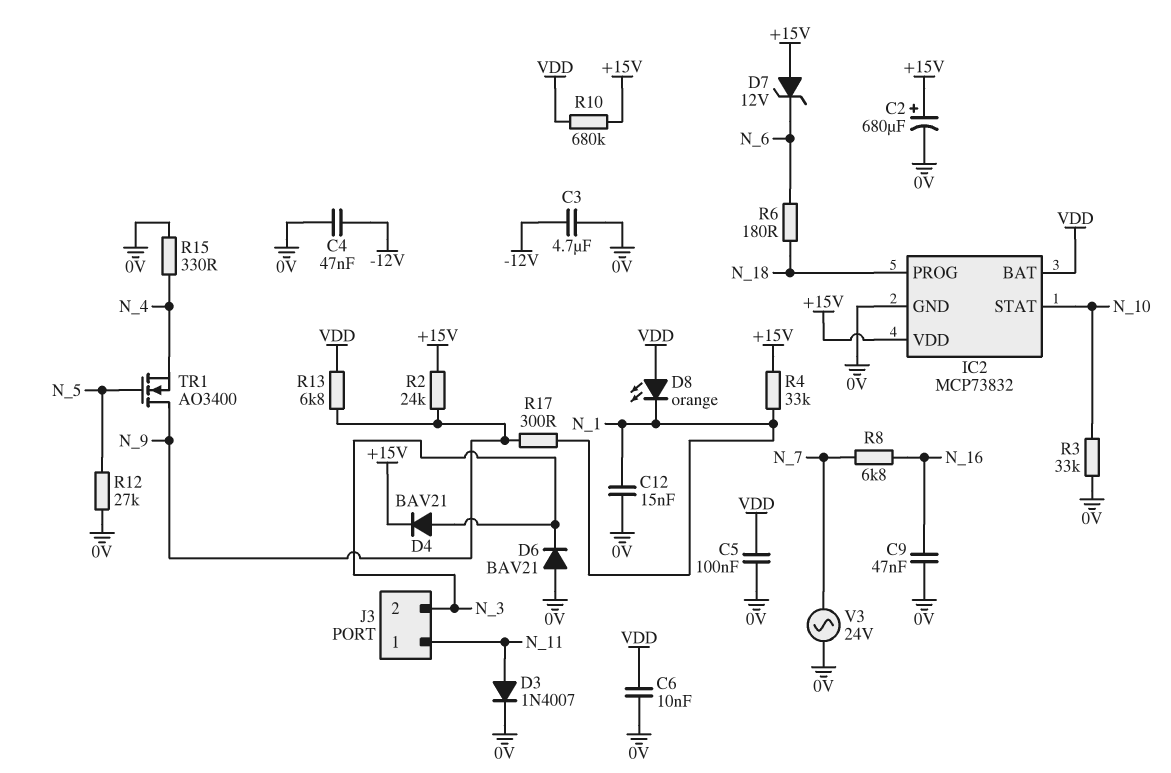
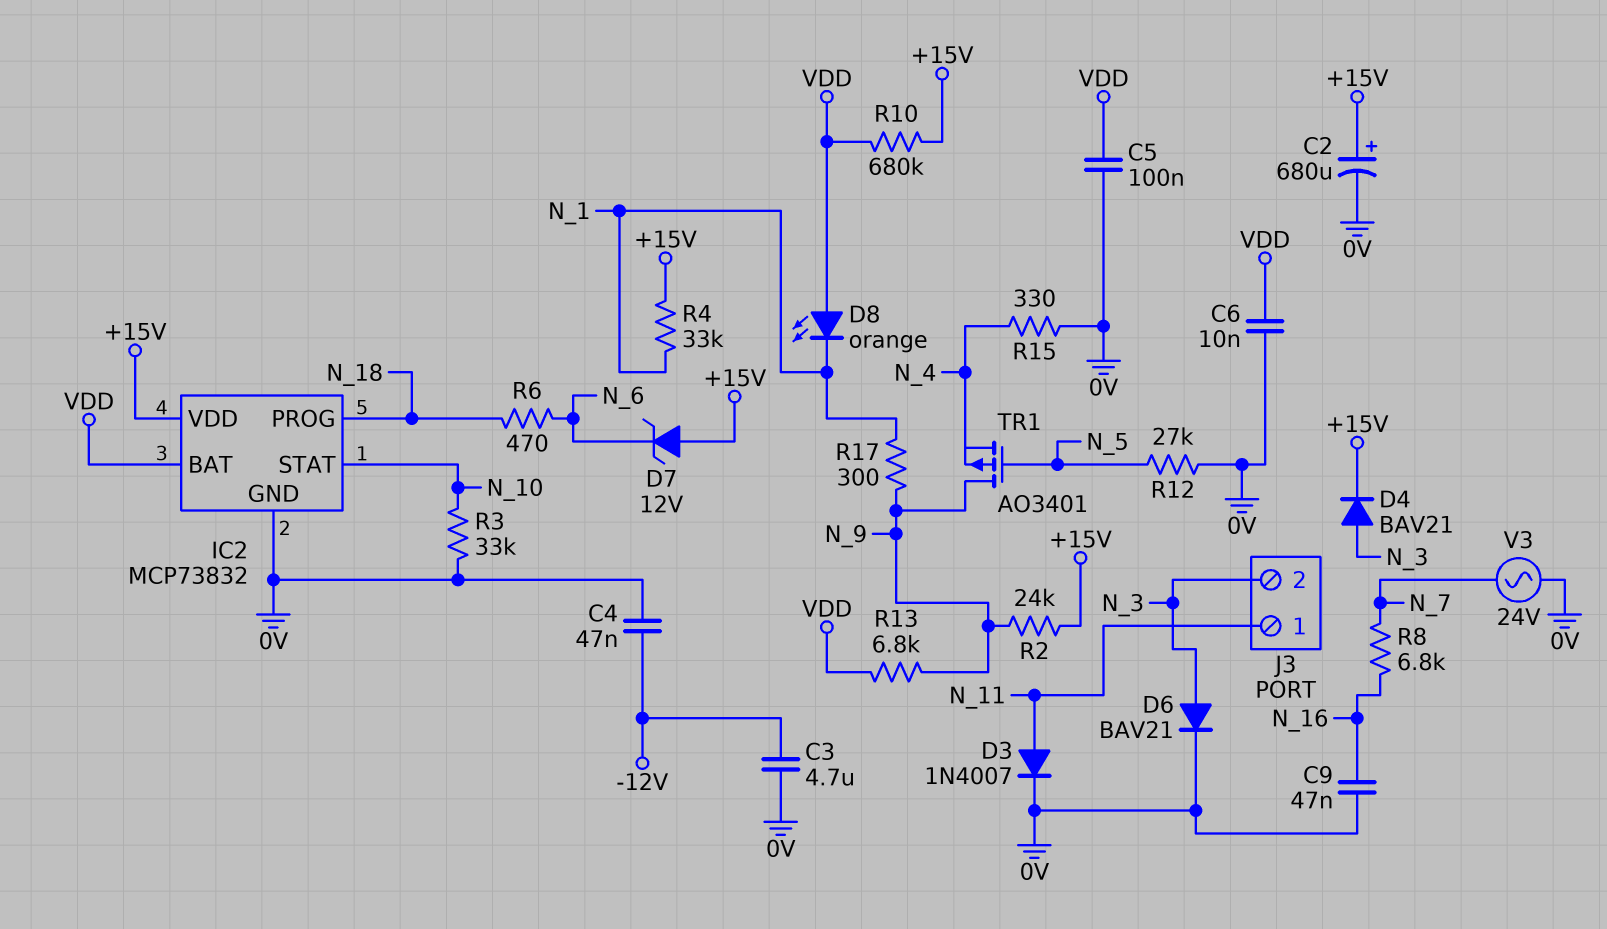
C12: 15nF (0V, N_1) -> none
D6: diode BAV21 (A 0V, K N_3) -> diode BAV21 (A N_3, K 0V)
R6: 180 (N_6, N_18) -> 470 (N_6, N_18)
TR1: NMOS AO3400 (G N_5, D N_9, S N_4) -> PMOS AO3401 (G N_5, D N_9, S N_4)

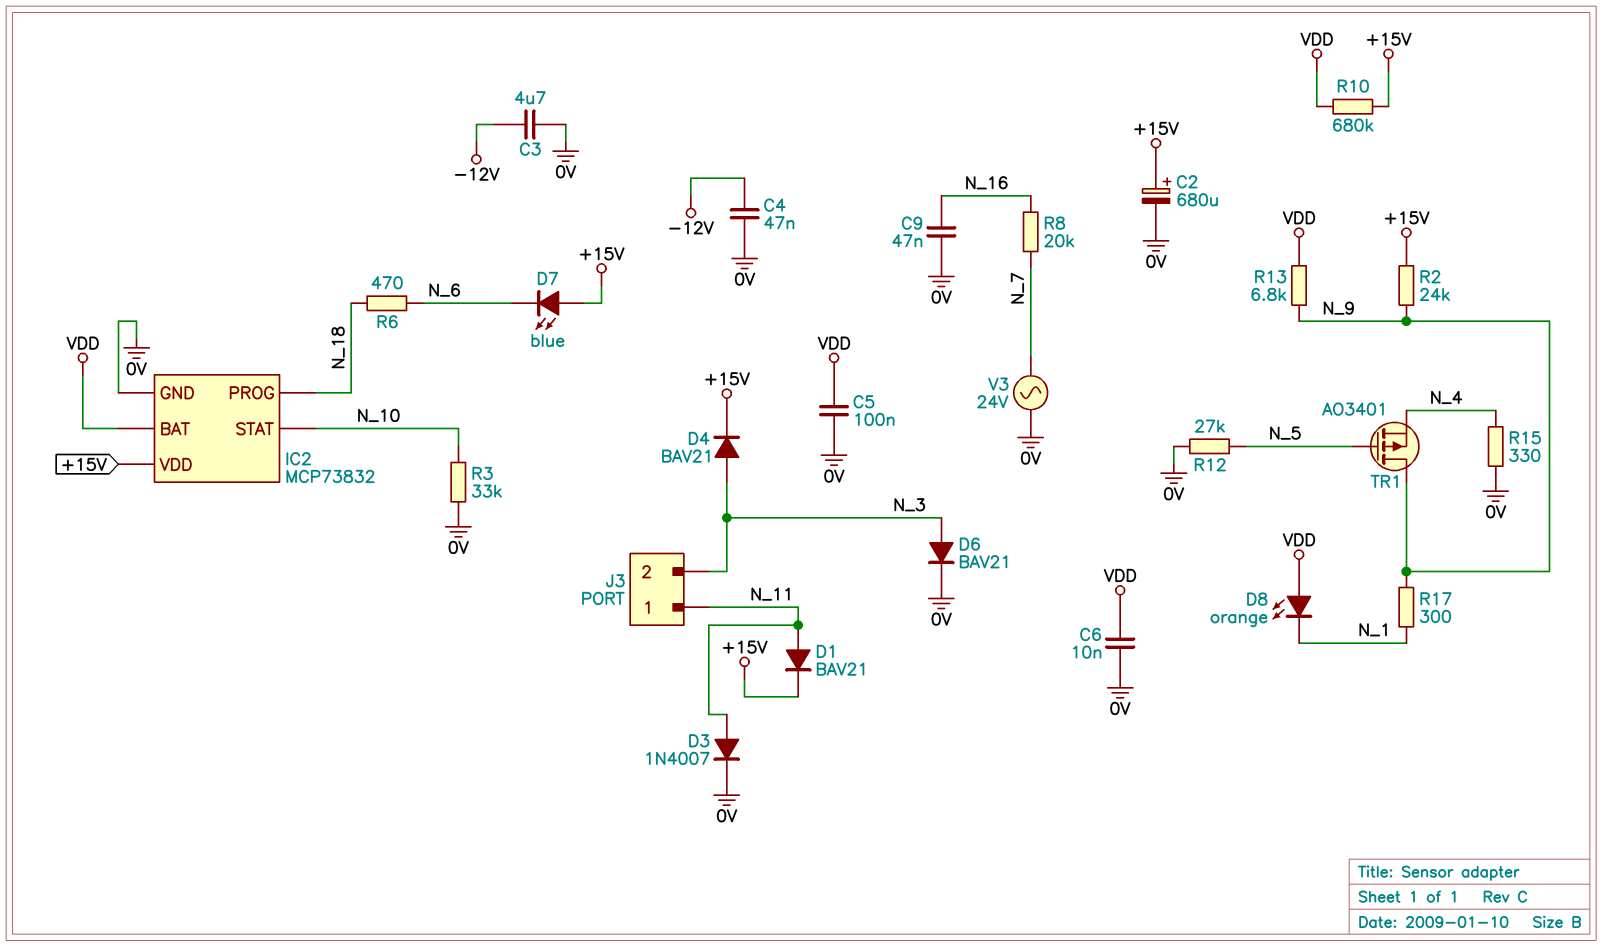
D1: none -> diode BAV21 (A N_11, K +15V)
D7: zener 12V (A +15V, K N_6) -> LED blue (A +15V, K N_6)
R4: 33k (+15V, N_1) -> none
R8: 6.8k (N_7, N_16) -> 20k (N_7, N_16)

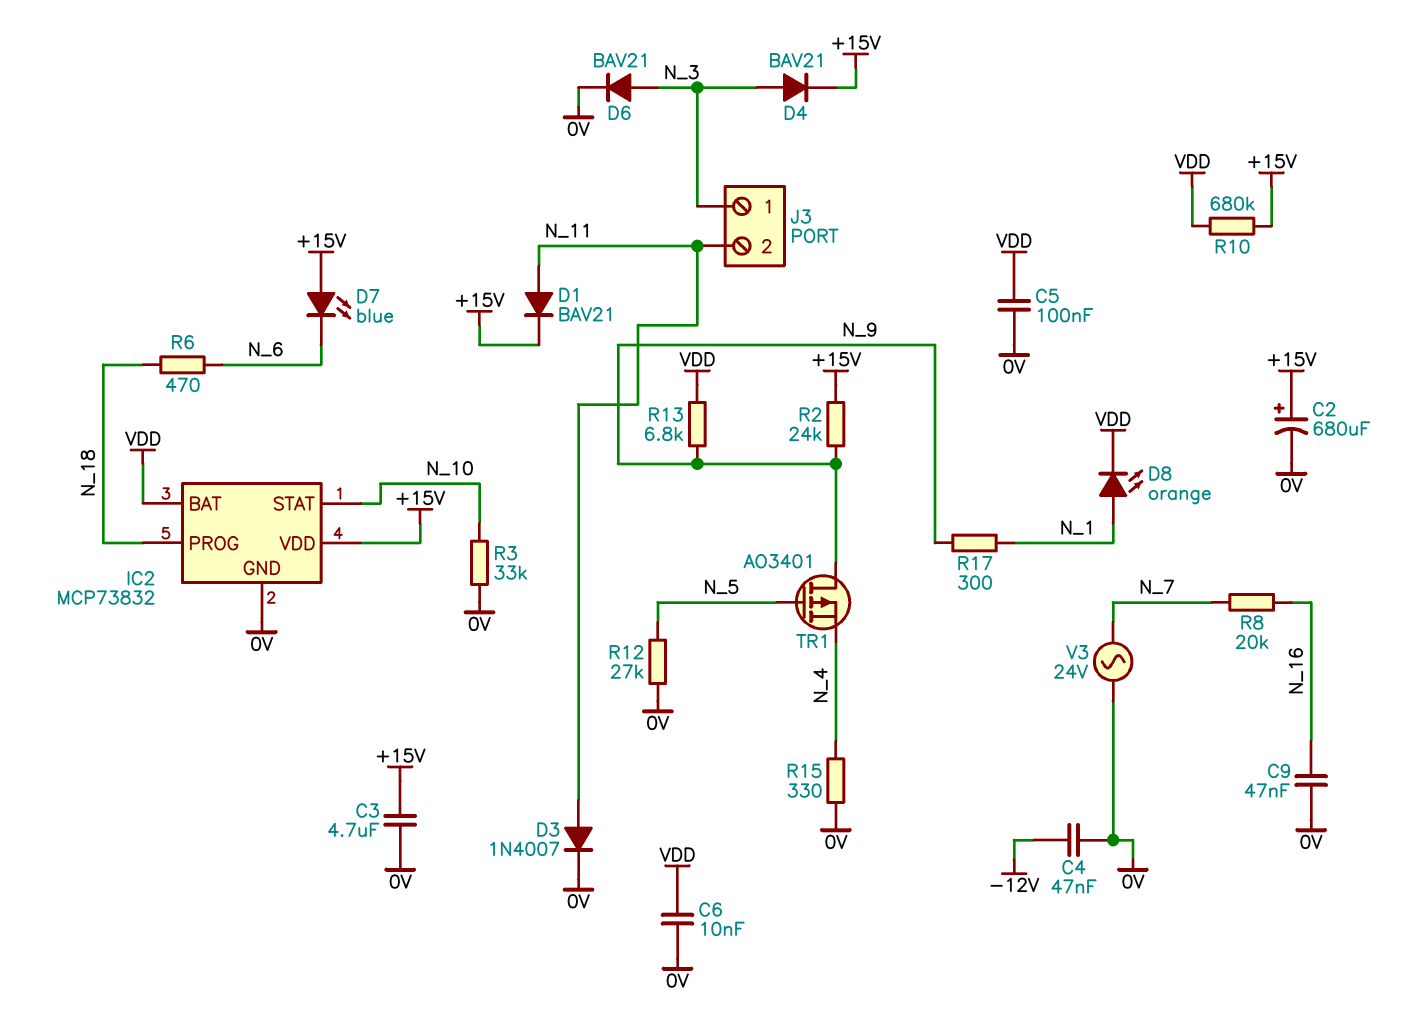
C3: 4.7uF (-12V, 0V) -> 4.7uF (+15V, 0V)
D8: LED orange (A VDD, K N_1) -> LED orange (A N_1, K VDD)
J3 pin 1: N_11 -> N_3
J3 pin 2: N_3 -> N_11

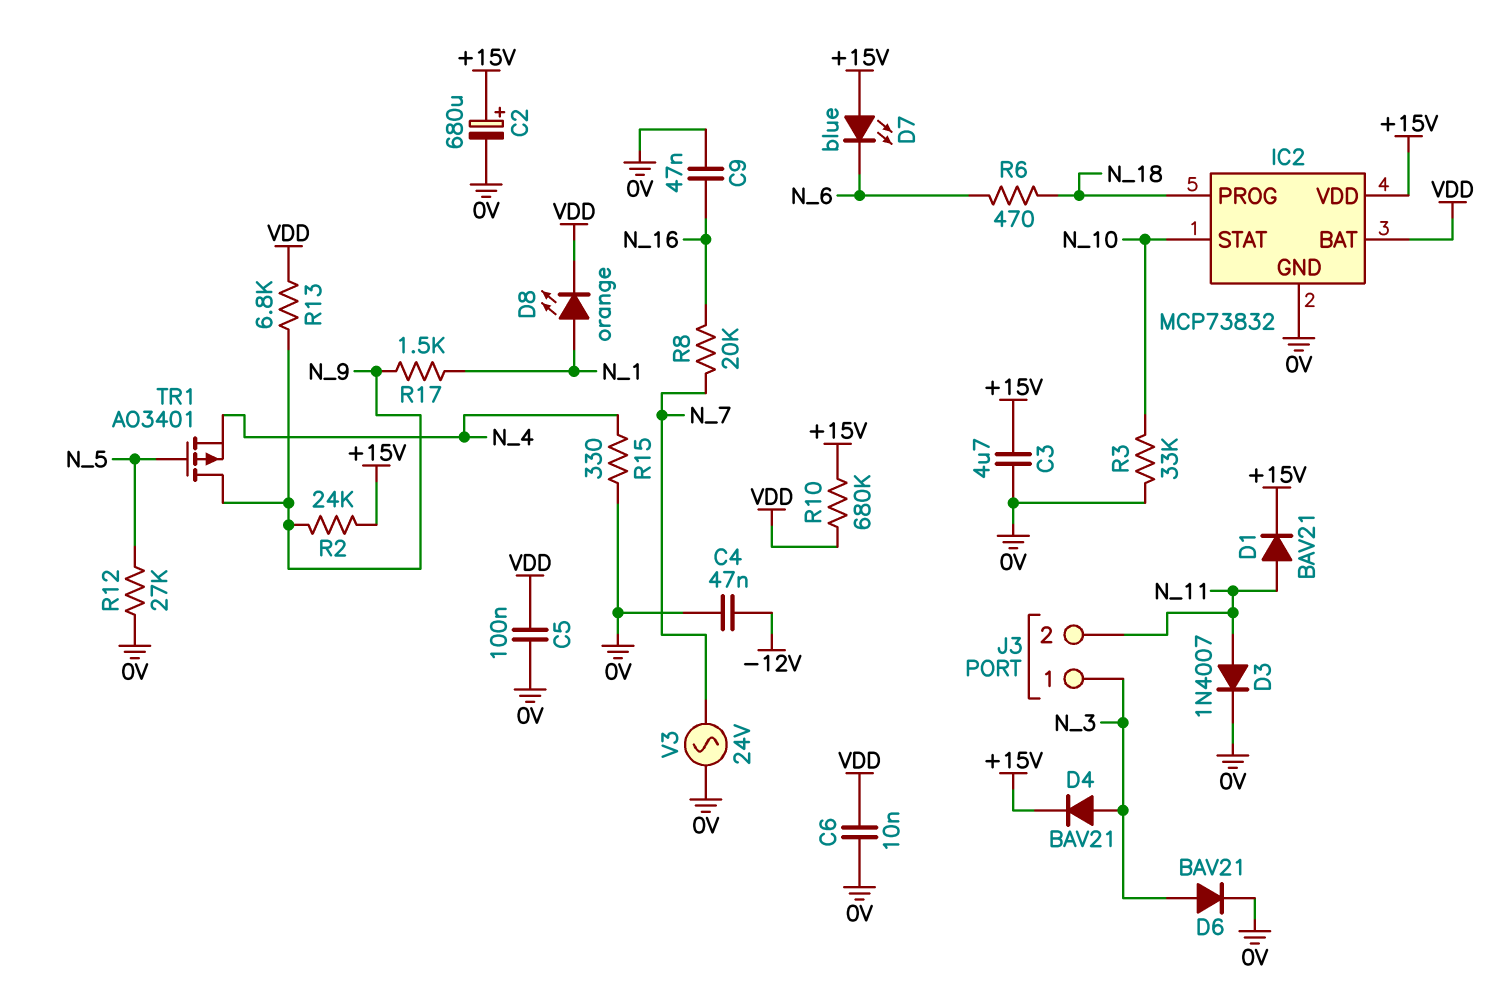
R17: 300 (N_1, N_9) -> 1.5k (N_1, N_9)

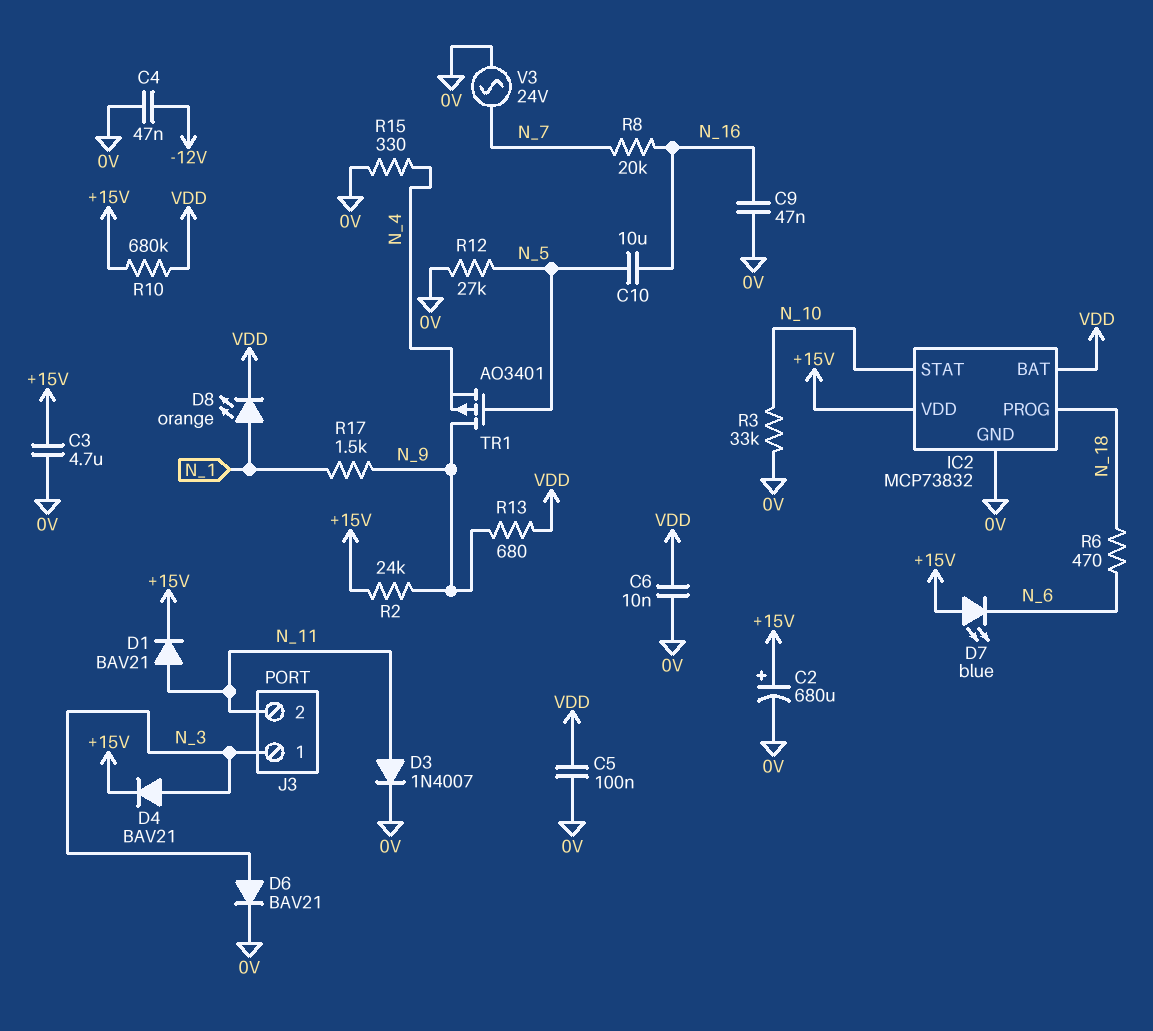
C10: none -> 10uF (N_5, N_16)
R13: 6.8k (N_9, VDD) -> 680 (N_9, VDD)

